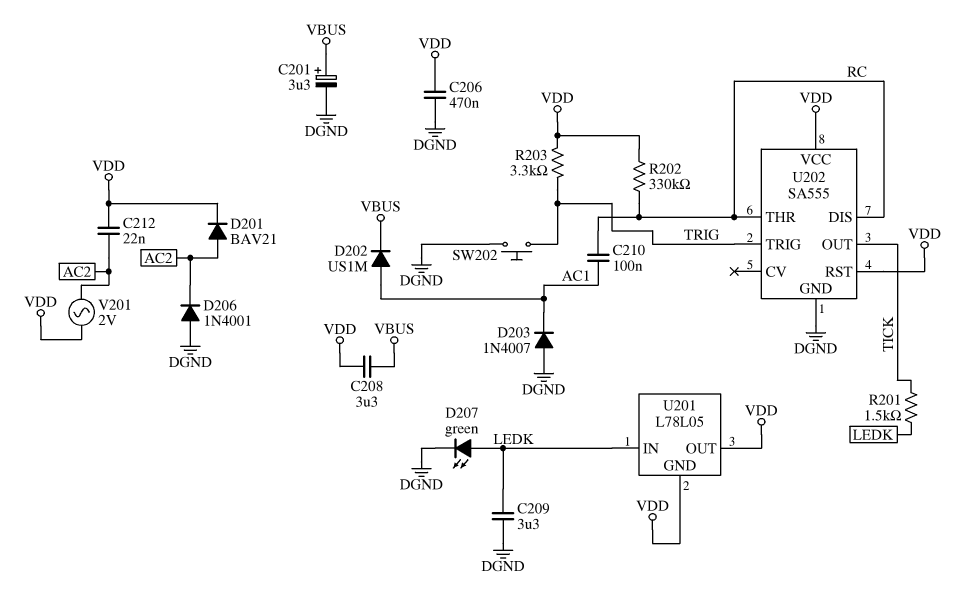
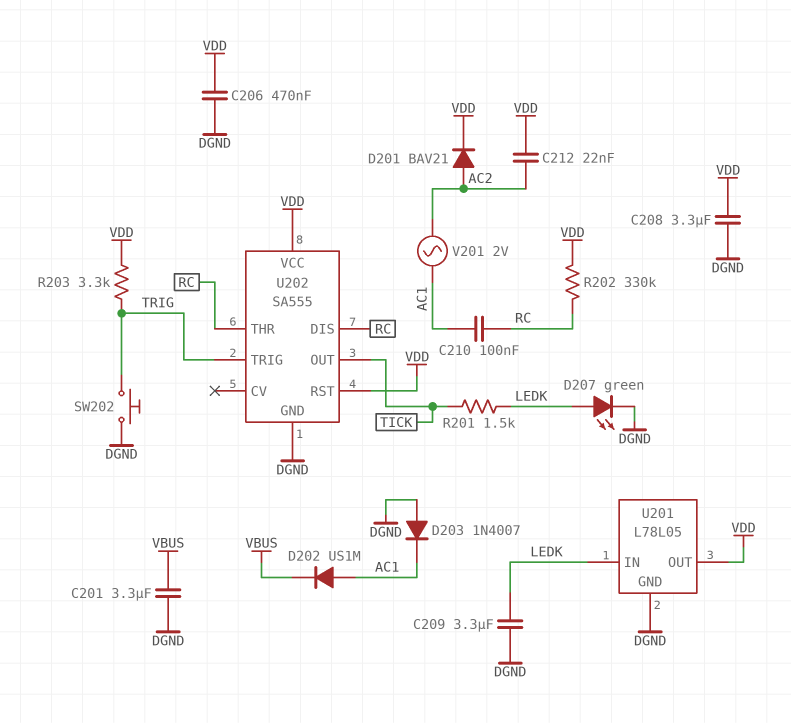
C201: 3.3uF (plus VBUS, minus DGND) -> 3.3uF (DGND, VBUS)
C208: 3.3uF (VBUS, VDD) -> 3.3uF (DGND, VDD)
D206: diode 1N4001 (A DGND, K AC2) -> none
U201 pin GND: VDD -> DGND
V201: AC 2V (AC2, VDD) -> AC 2V (AC1, AC2)

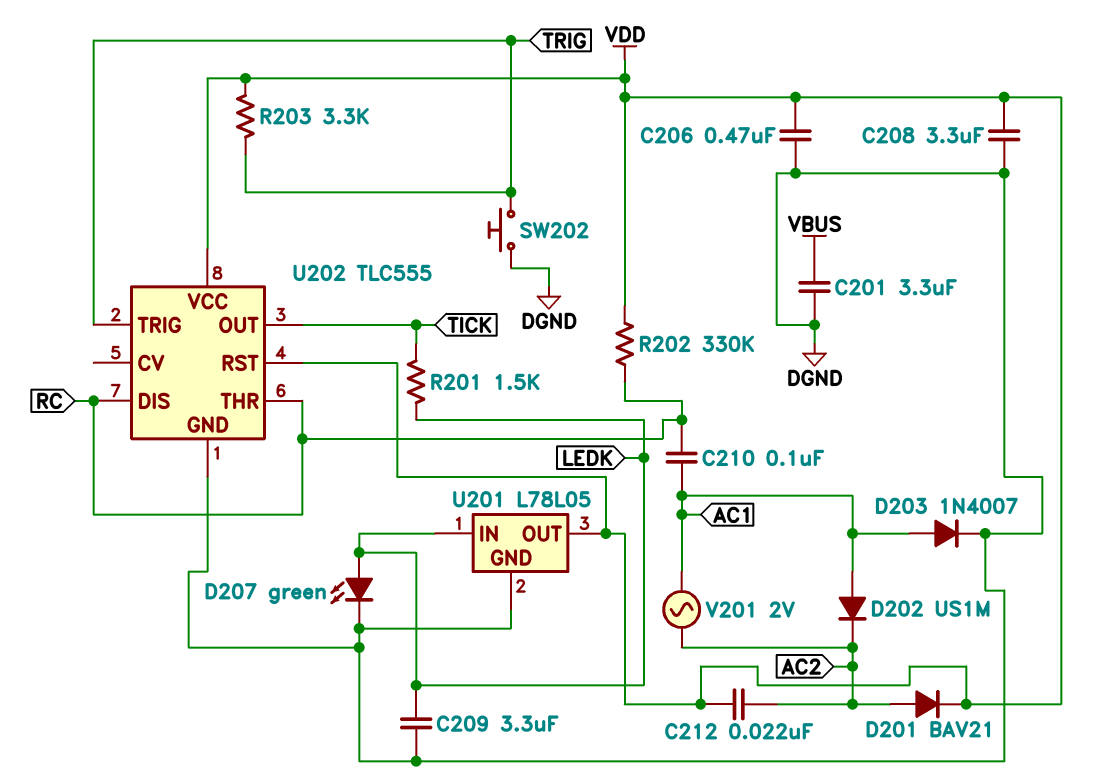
D202: diode US1M (A AC1, K VBUS) -> diode US1M (A AC1, K AC2)
D203: diode 1N4007 (A DGND, K AC1) -> diode 1N4007 (A AC1, K DGND)
U202: SA555 -> TLC555

